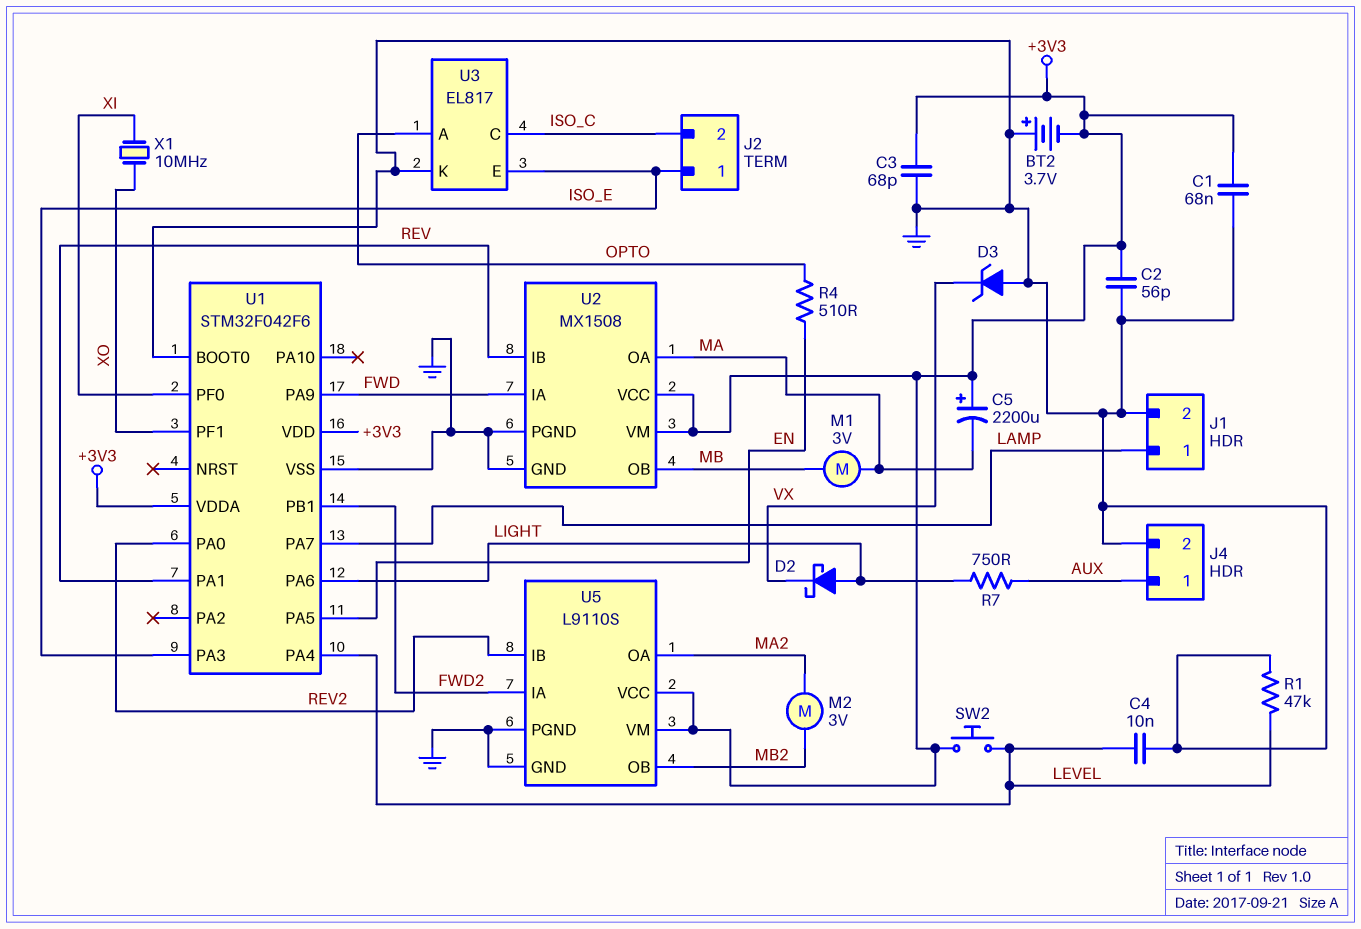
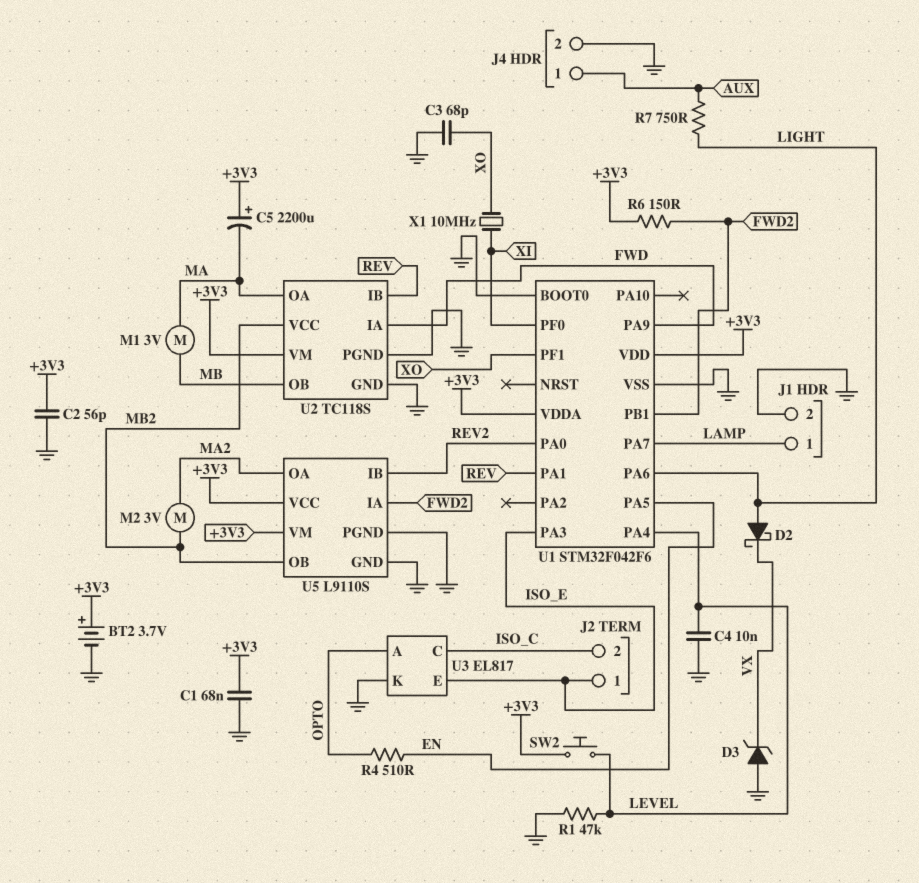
BT2: 3.7V (plus GND, minus +3V3) -> 3.7V (plus +3V3, minus GND)
C3: 68pF (+3V3, GND) -> 68pF (GND, XO)
R6: none -> 150 (+3V3, FWD2)
U2: MX1508 -> TC118S
U2 pin VCC: +3V3 -> MB2

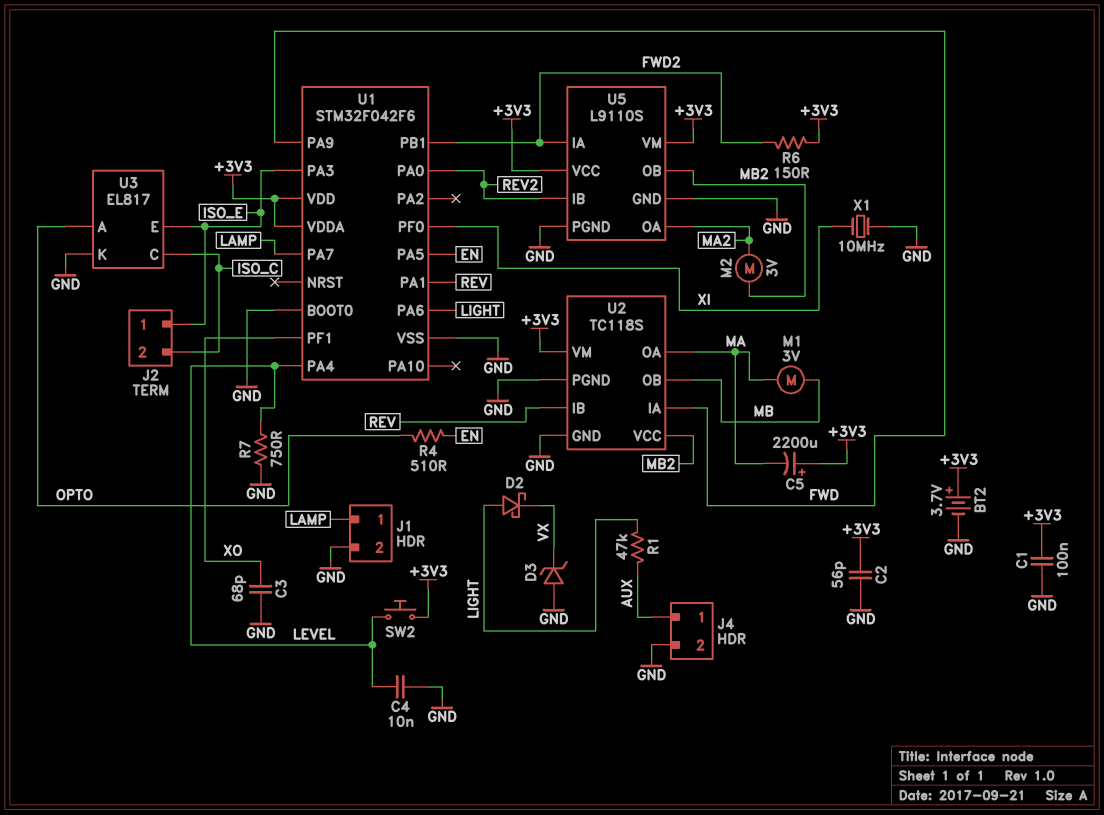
C1: 68nF (+3V3, GND) -> 100nF (+3V3, GND)
R1: 47k (GND, LEVEL) -> 47k (AUX, LIGHT)
R7: 750 (AUX, LIGHT) -> 750 (GND, LEVEL)
X1: 10MHz (XI, XO) -> 10MHz (GND, XI)

